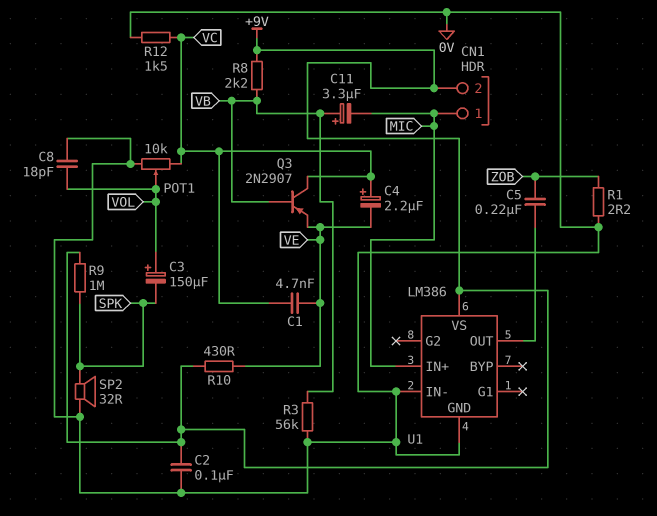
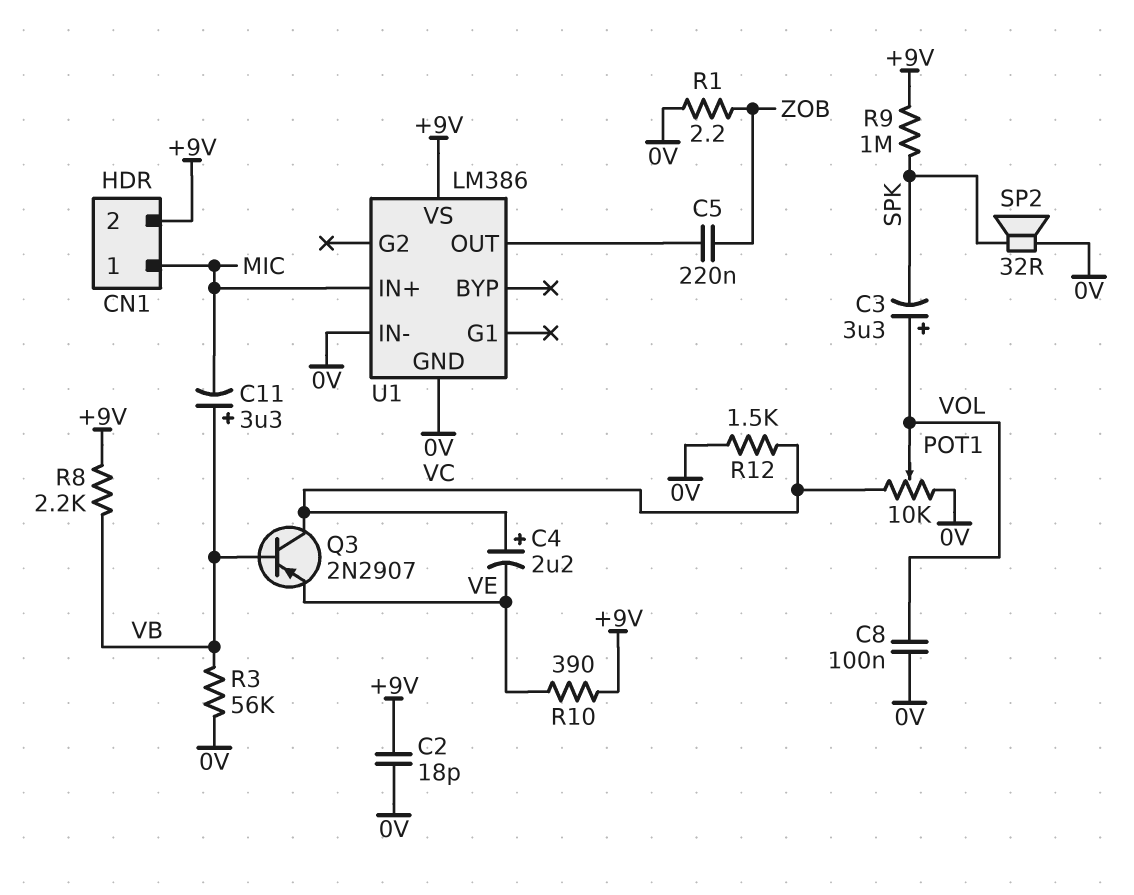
C1: 4.7nF (VC, VE) -> none
C2: 100nF (+9V, 0V) -> 18pF (+9V, 0V)
C3: 150uF (plus VOL, minus SPK) -> 3.3uF (plus VOL, minus SPK)
C8: 18pF (0V, VOL) -> 100nF (0V, VOL)
R10: 430 (+9V, VE) -> 390 (+9V, VE)

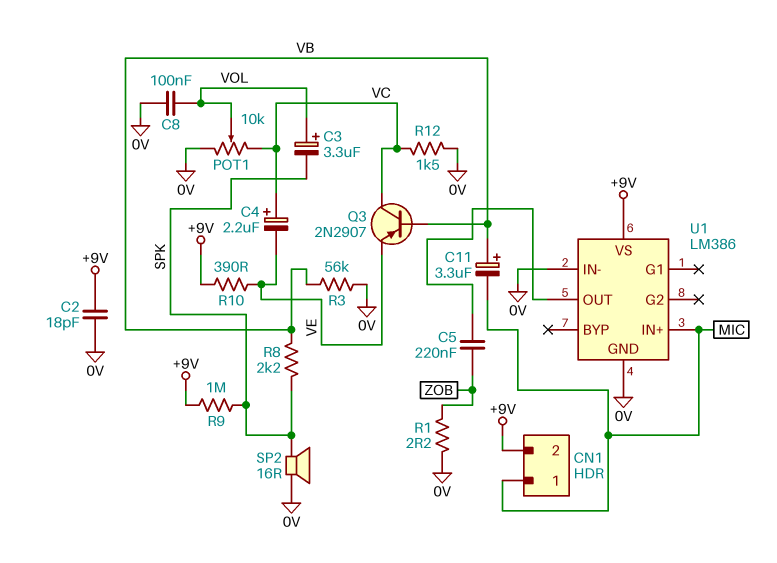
R8: 2.2k (+9V, VB) -> 2.2k (SPK, VB)
SP2: speaker 32R (0V, SPK) -> speaker 16R (0V, SPK)

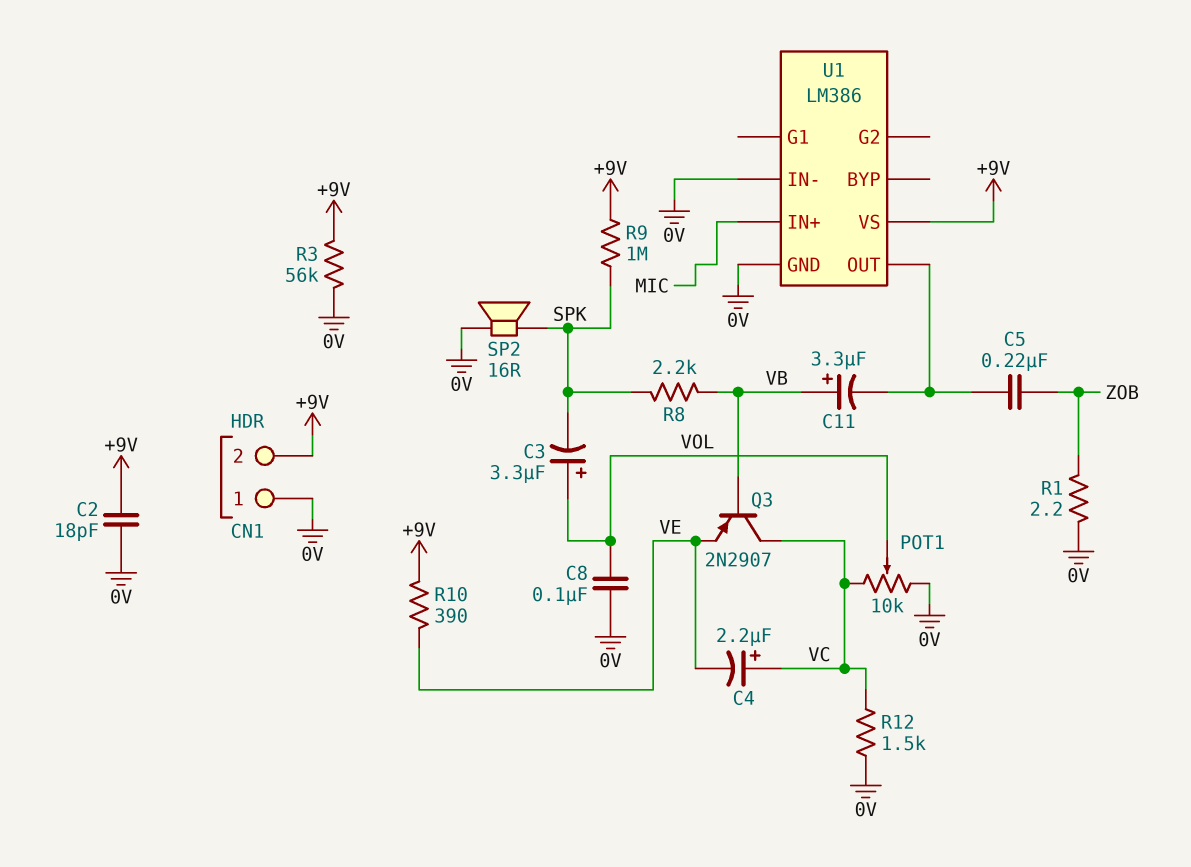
C11: 3.3uF (plus VB, minus MIC) -> 3.3uF (plus VB, minus U1/OUT)
CN1 pin 1: MIC -> 0V
R3: 56k (0V, VB) -> 56k (+9V, 0V)

